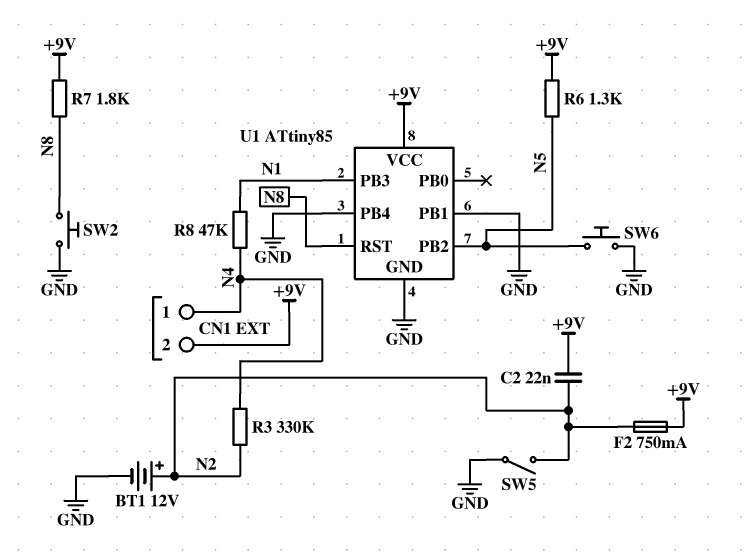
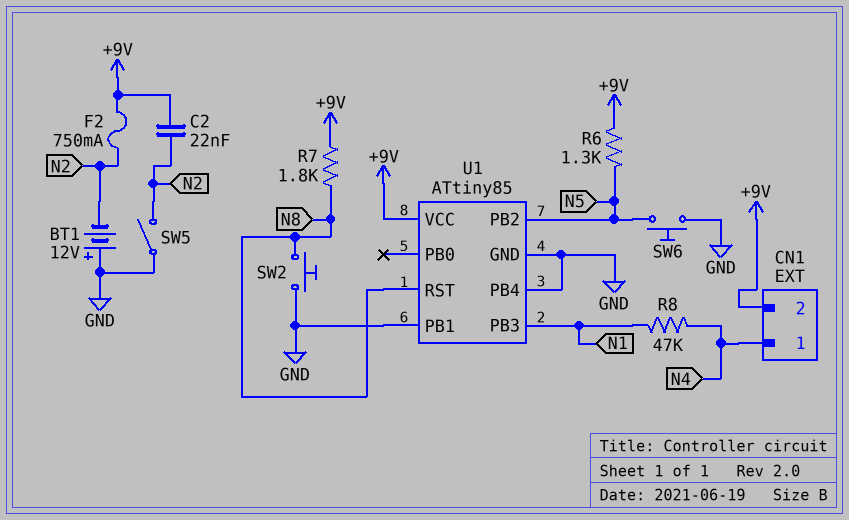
BT1: 12V (plus N2, minus GND) -> 12V (plus GND, minus N2)
R3: 330k (N2, N4) -> none

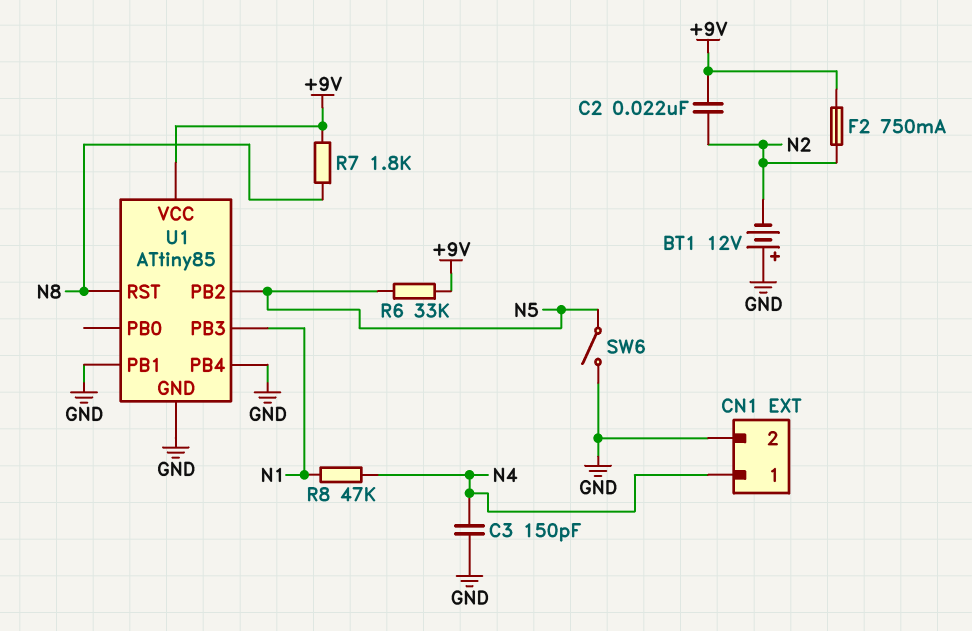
C3: none -> 150pF (GND, N4)
CN1 pin 2: +9V -> GND
R6: 1.3k (+9V, N5) -> 33k (+9V, N5)
SW2: button (GND, N8) -> none
SW5: switch (GND, N2) -> none
SW6: button (GND, N5) -> switch (GND, N5)

